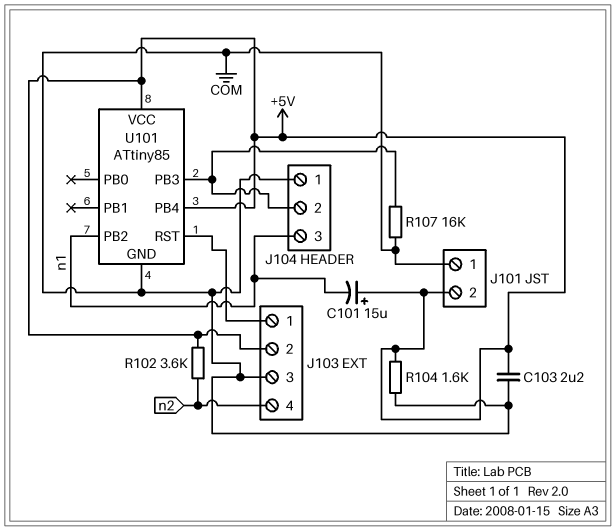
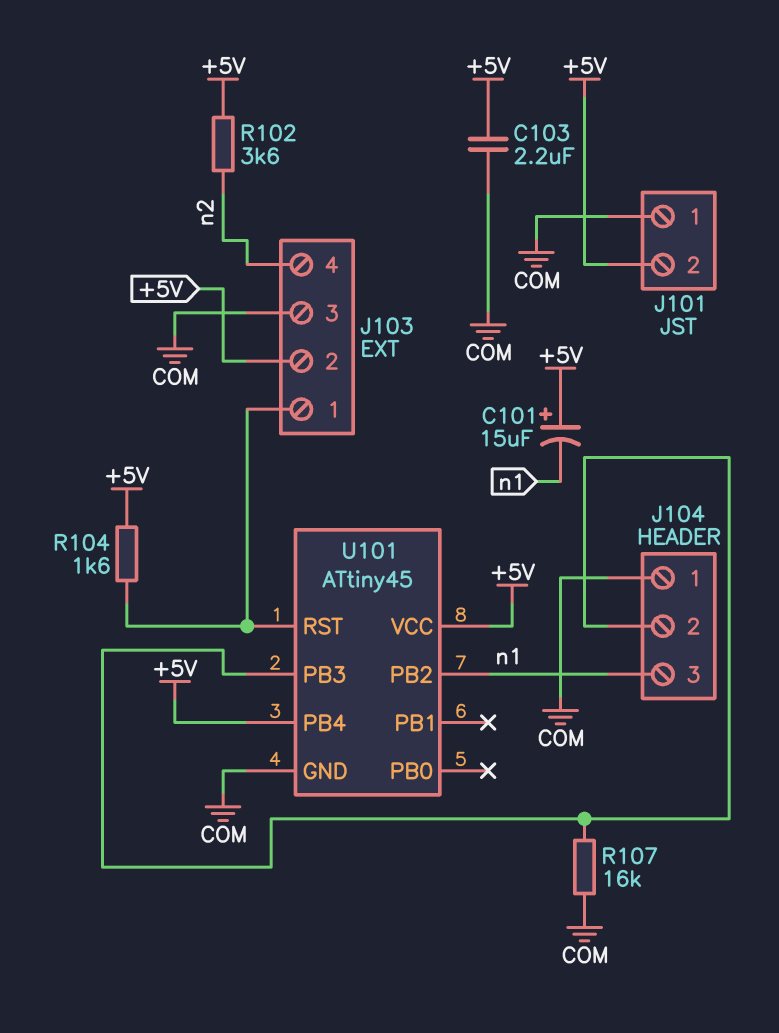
R104: 1.6k (+5V, COM) -> 1.6k (+5V, J103/1)
U101: ATtiny85 -> ATtiny45

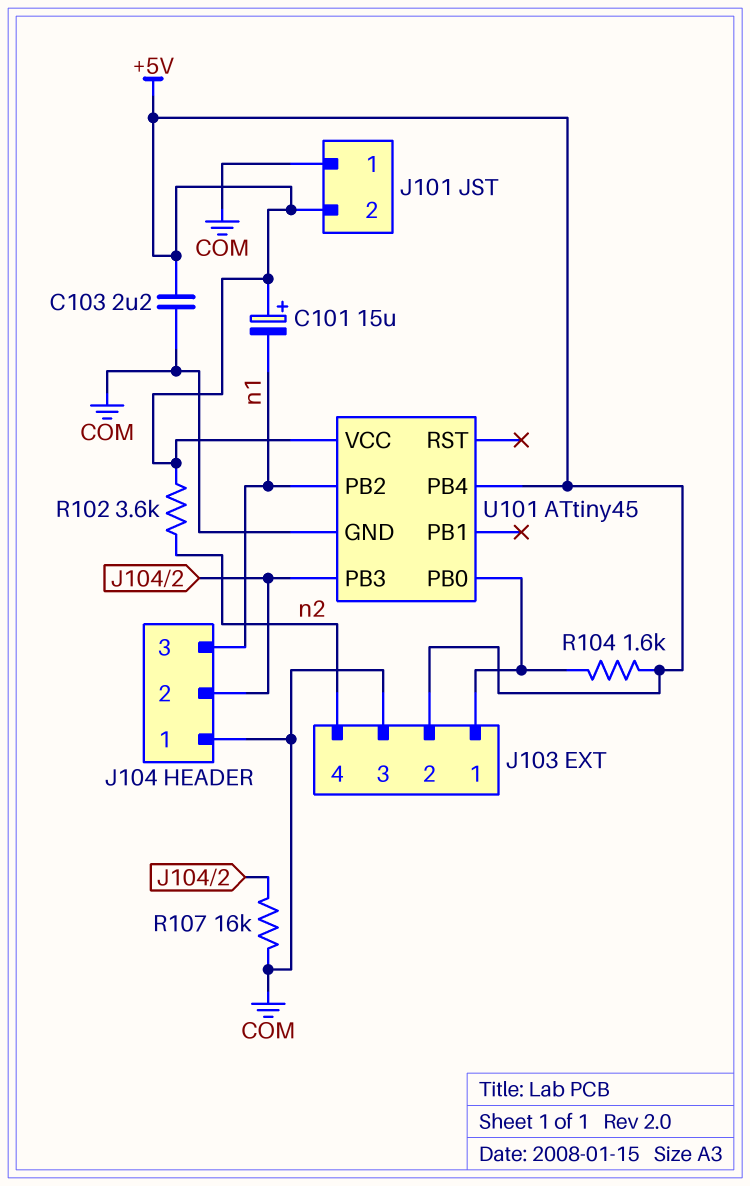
U101 pin PB0: none -> J103/1
U101 pin RST: J103/1 -> none

